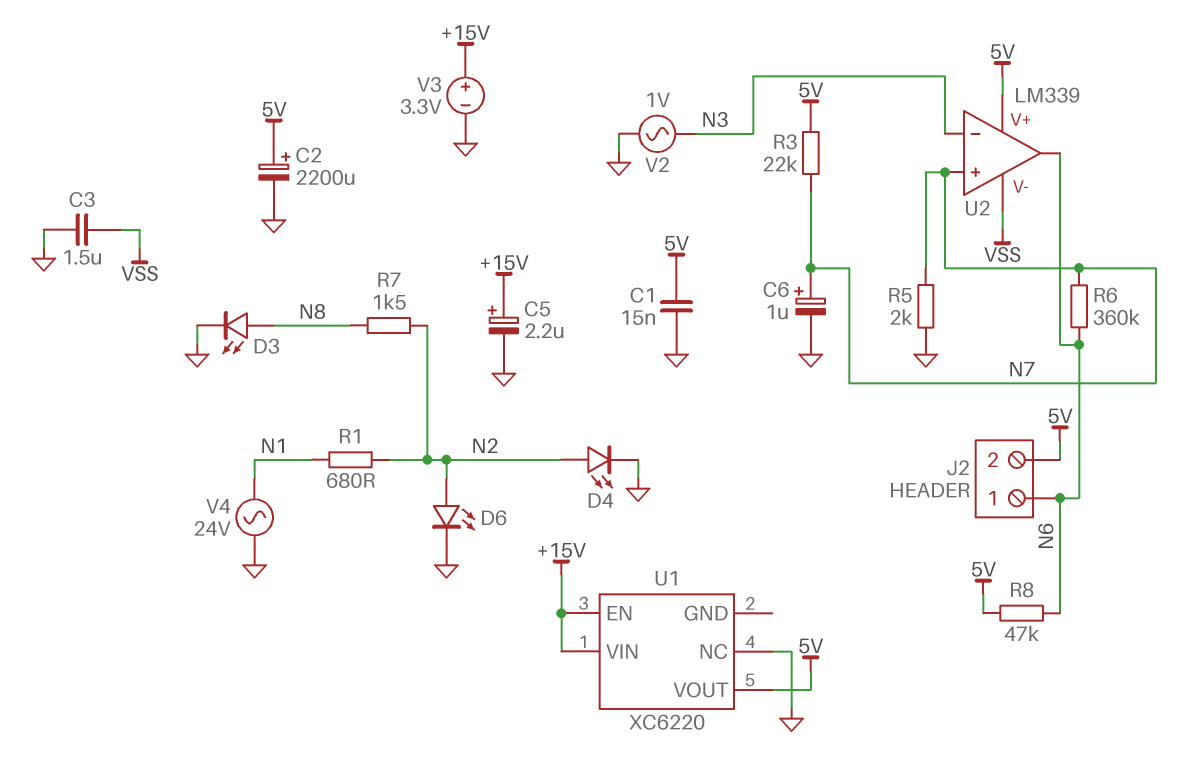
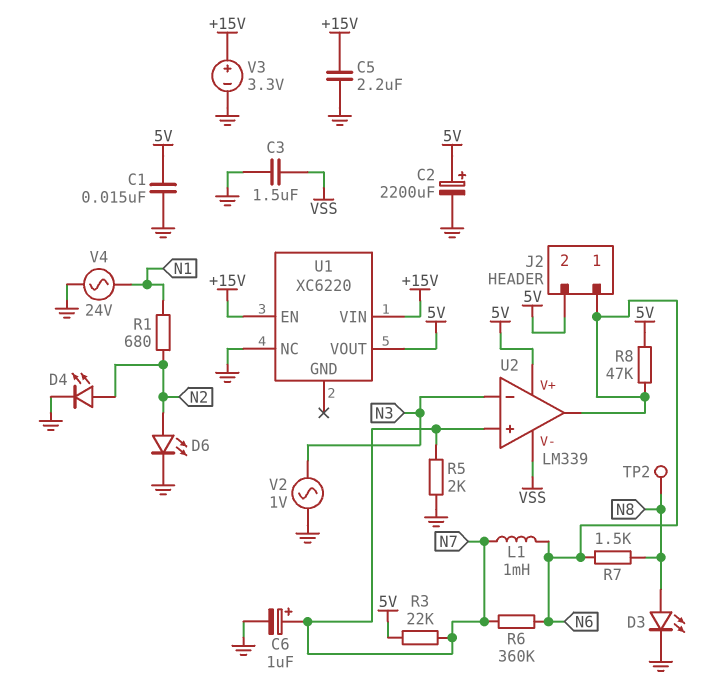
C5: 2.2uF (plus +15V, minus GND) -> 2.2uF (+15V, GND)
L1: none -> 1mH (N6, N7)
R7: 1.5k (N2, N8) -> 1.5k (N6, N8)
TP2: none -> test point (N8)

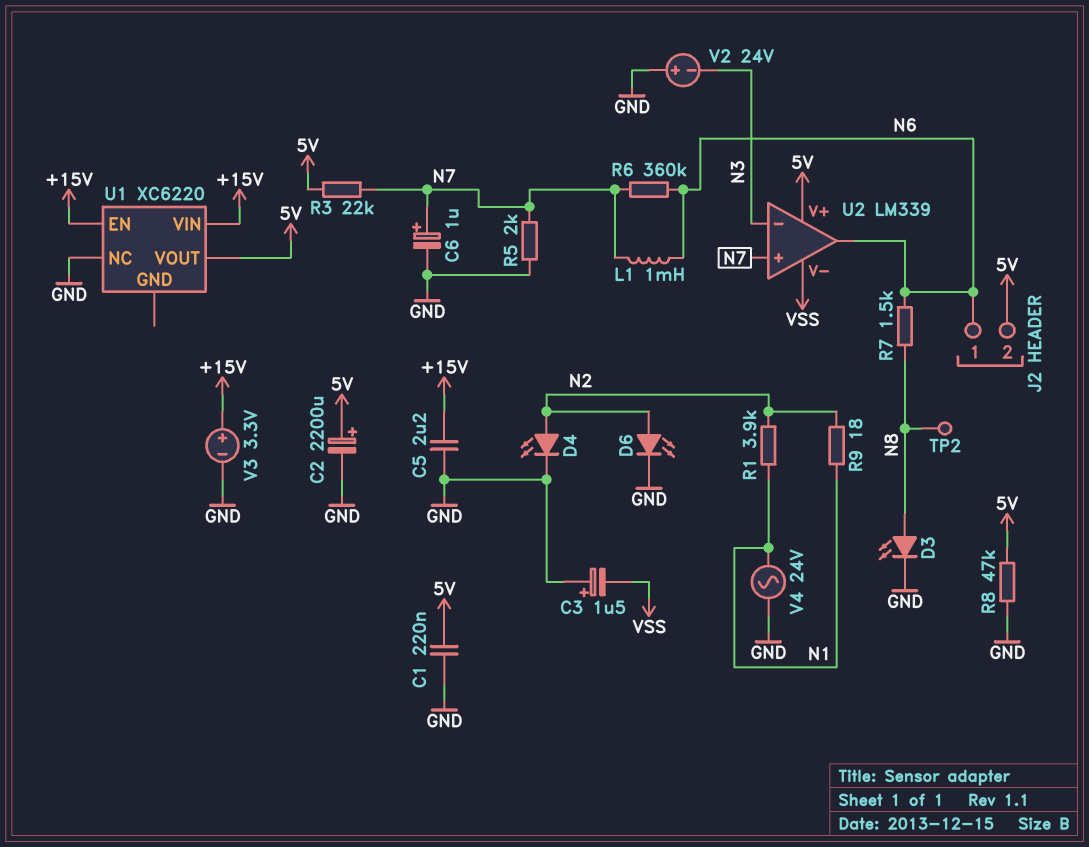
C1: 15nF (5V, GND) -> 220nF (5V, GND)
C3: 1.5uF (GND, VSS) -> 1.5uF (plus GND, minus VSS)
R1: 680 (N1, N2) -> 3.9k (N1, N2)
R8: 47k (5V, N6) -> 47k (5V, GND)
R9: none -> 18 (N1, N2)
V2: AC 1V (GND, N3) -> 24V (plus GND, minus N3)

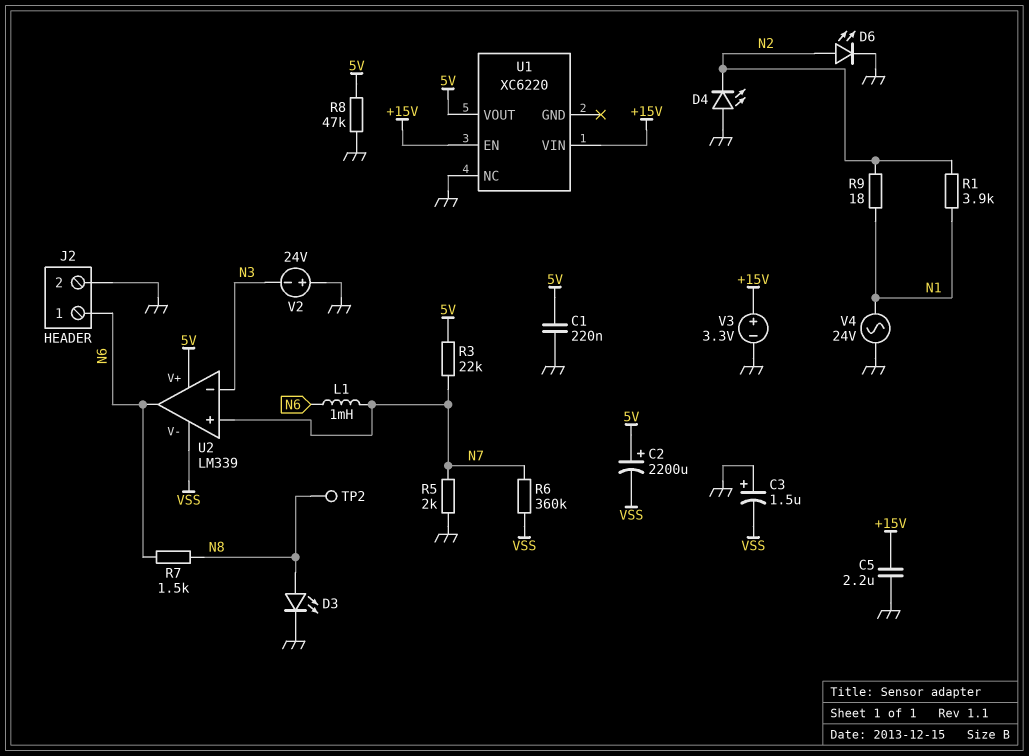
C2: 2200uF (plus 5V, minus GND) -> 2200uF (plus 5V, minus VSS)
C6: 1uF (plus N7, minus GND) -> none
D4: LED (A N2, K GND) -> LED (A GND, K N2)
J2 pin 2: 5V -> GND
R6: 360k (N6, N7) -> 360k (N7, VSS)

